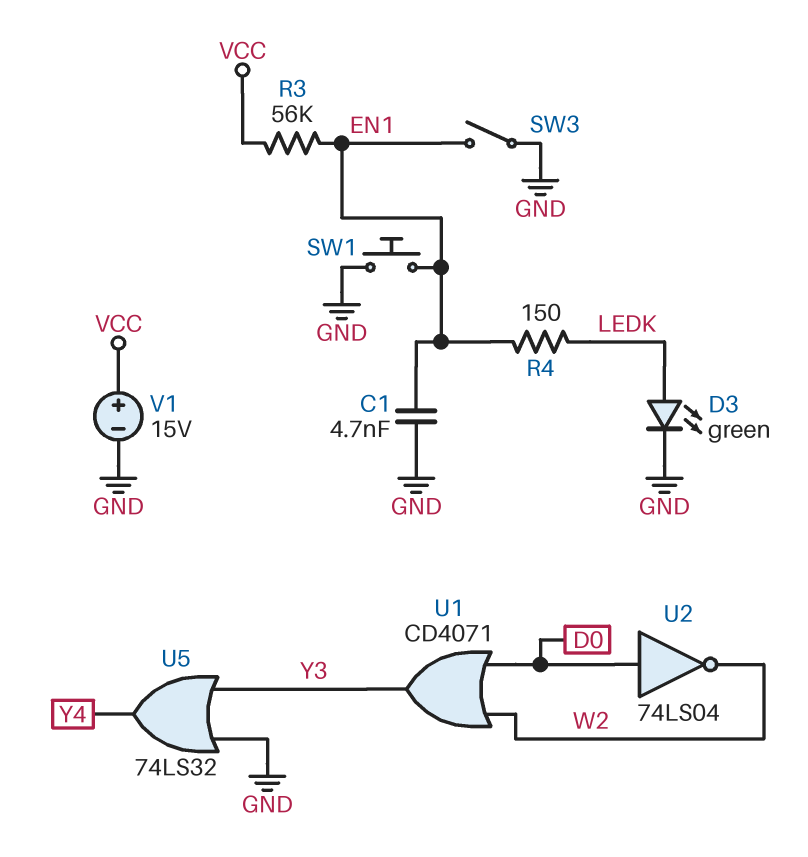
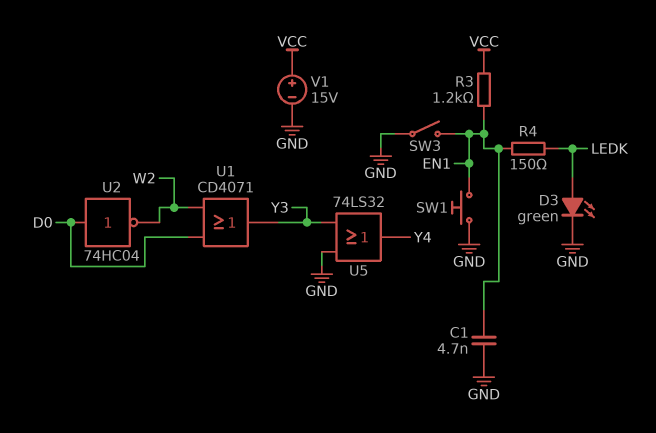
R3: 56k (EN1, VCC) -> 1.2k (EN1, VCC)
U2: NOT 74LS04 (in D0, out W2) -> NOT 74HC04 (in D0, out W2)

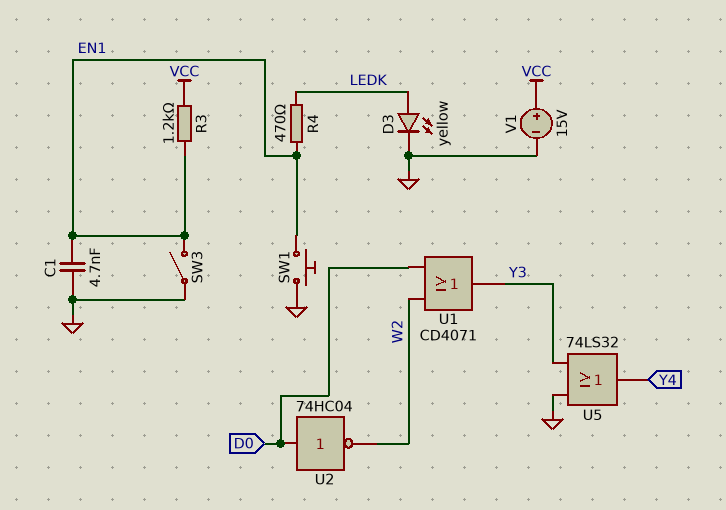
D3: LED green (A LEDK, K GND) -> LED yellow (A LEDK, K GND)
R4: 150 (EN1, LEDK) -> 470 (EN1, LEDK)

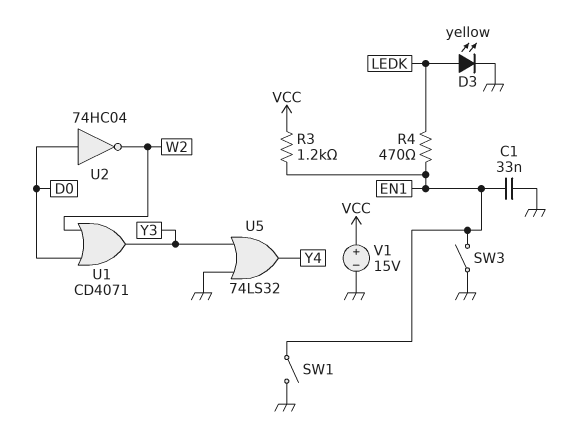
C1: 4.7nF (EN1, GND) -> 33nF (EN1, GND)
SW1: button (EN1, GND) -> switch (EN1, GND)

